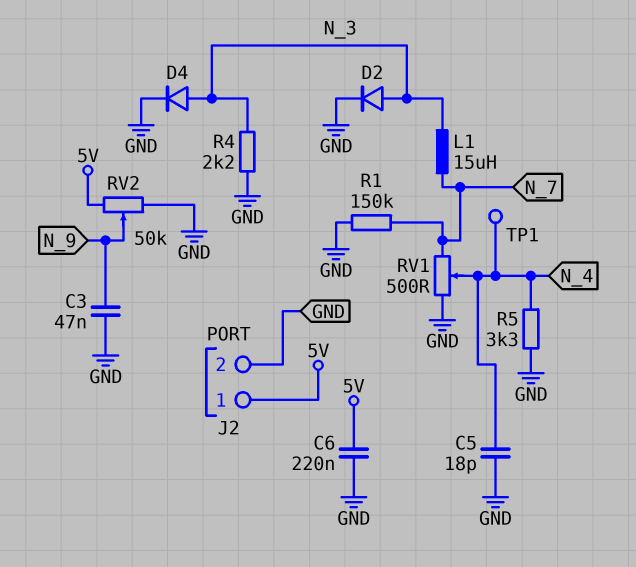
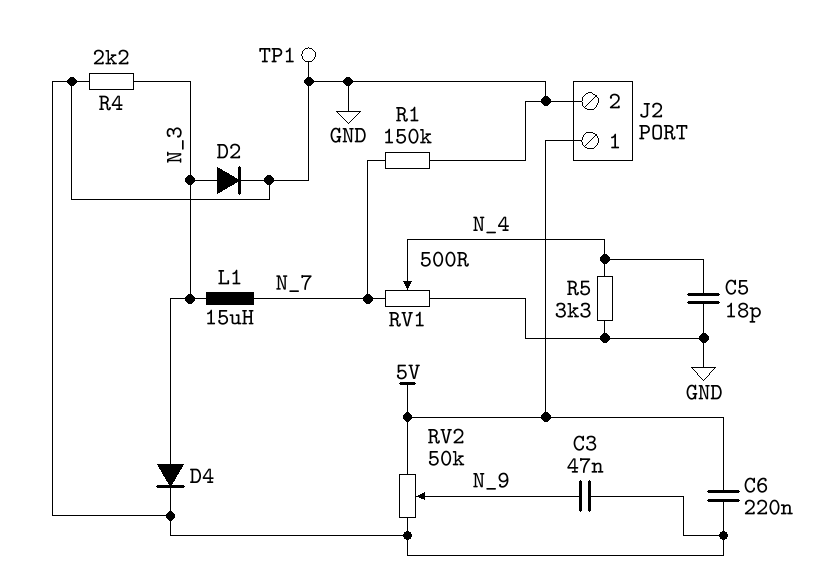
TP1: test point (N_4) -> test point (GND)

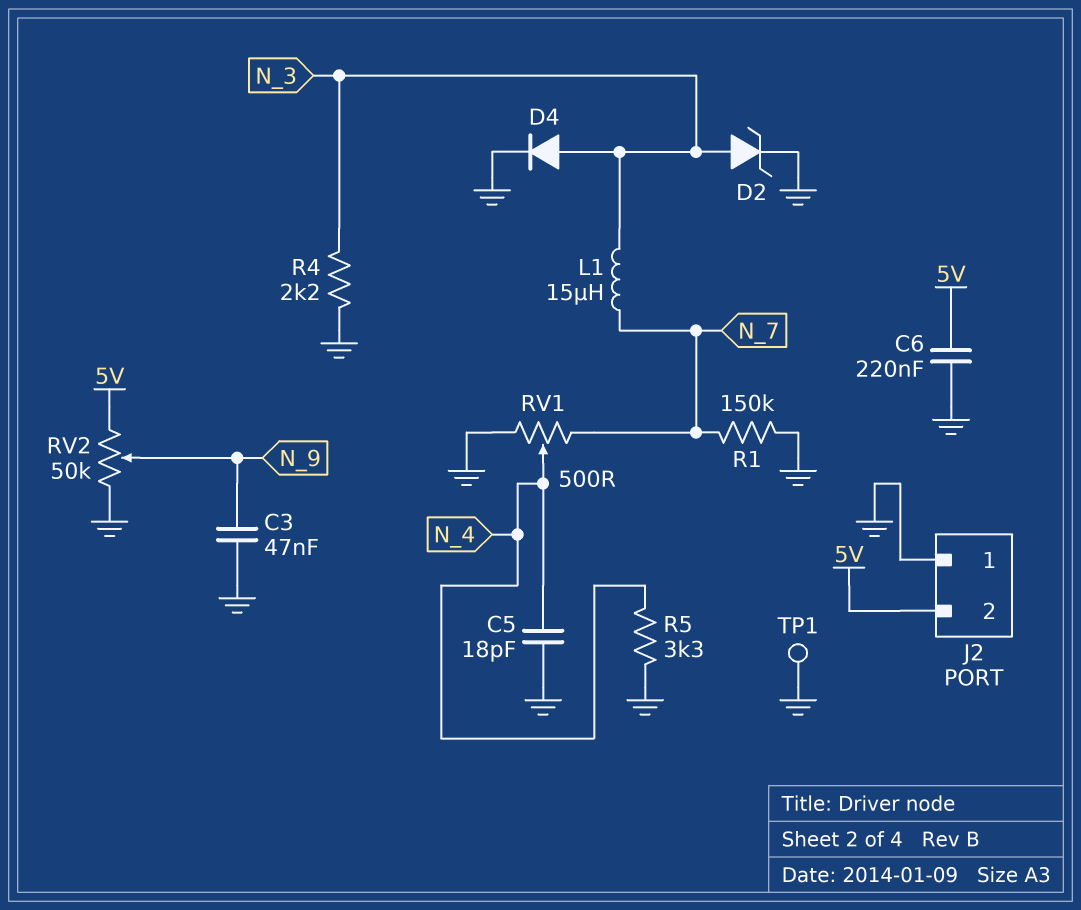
D2: diode (A N_3, K GND) -> zener (A N_3, K GND)
J2 pin 1: 5V -> GND
J2 pin 2: GND -> 5V

